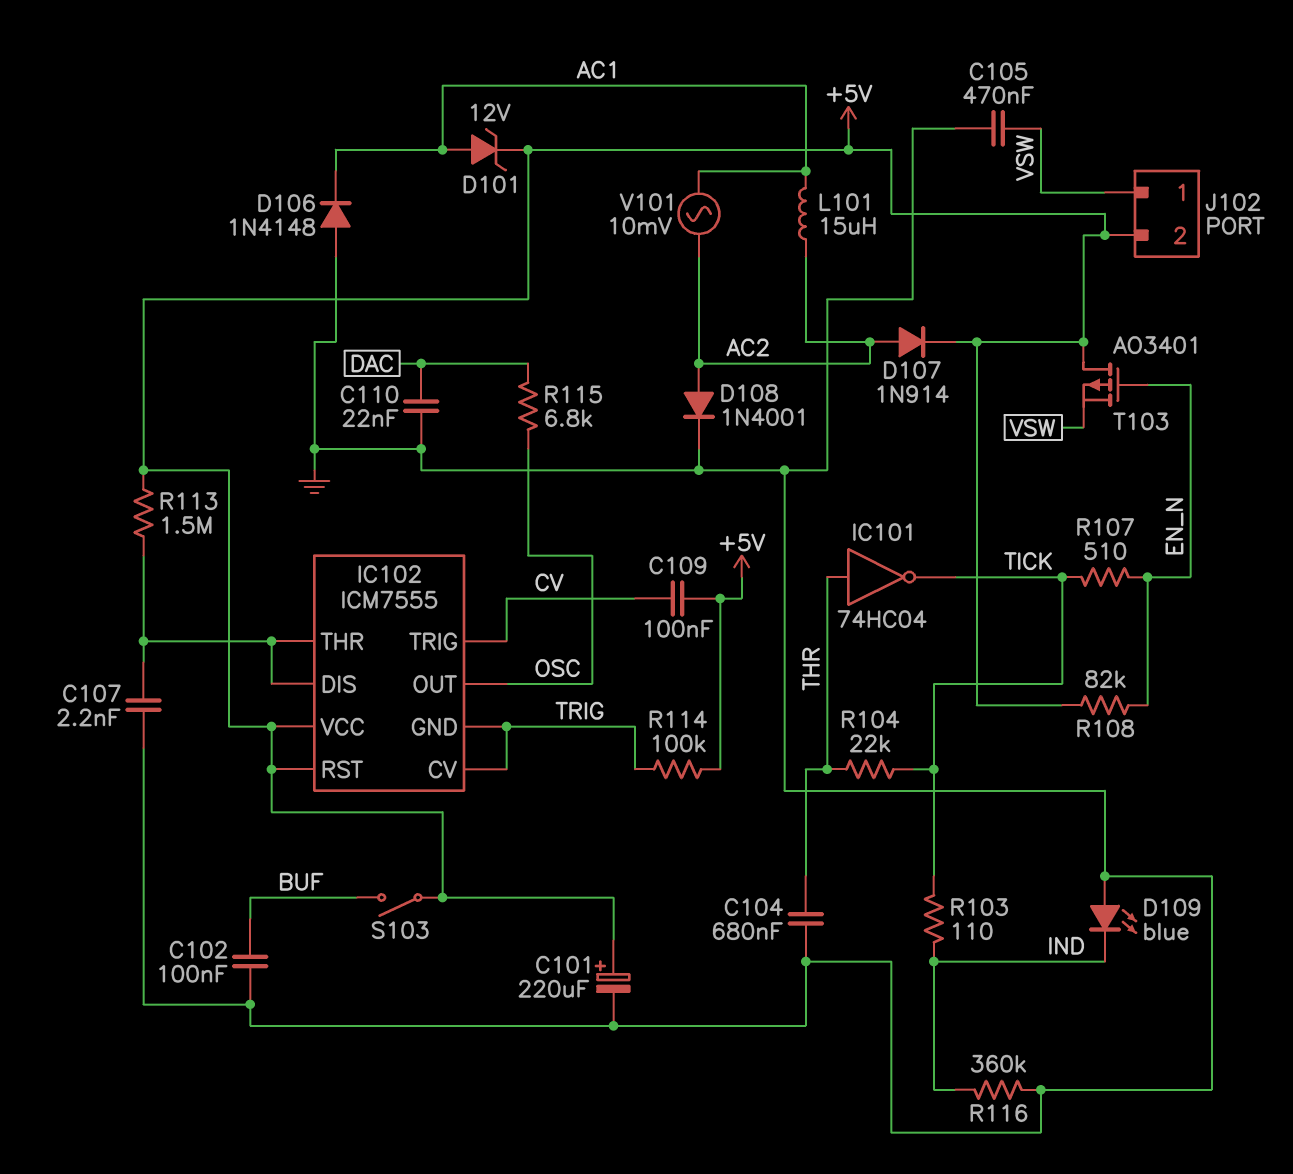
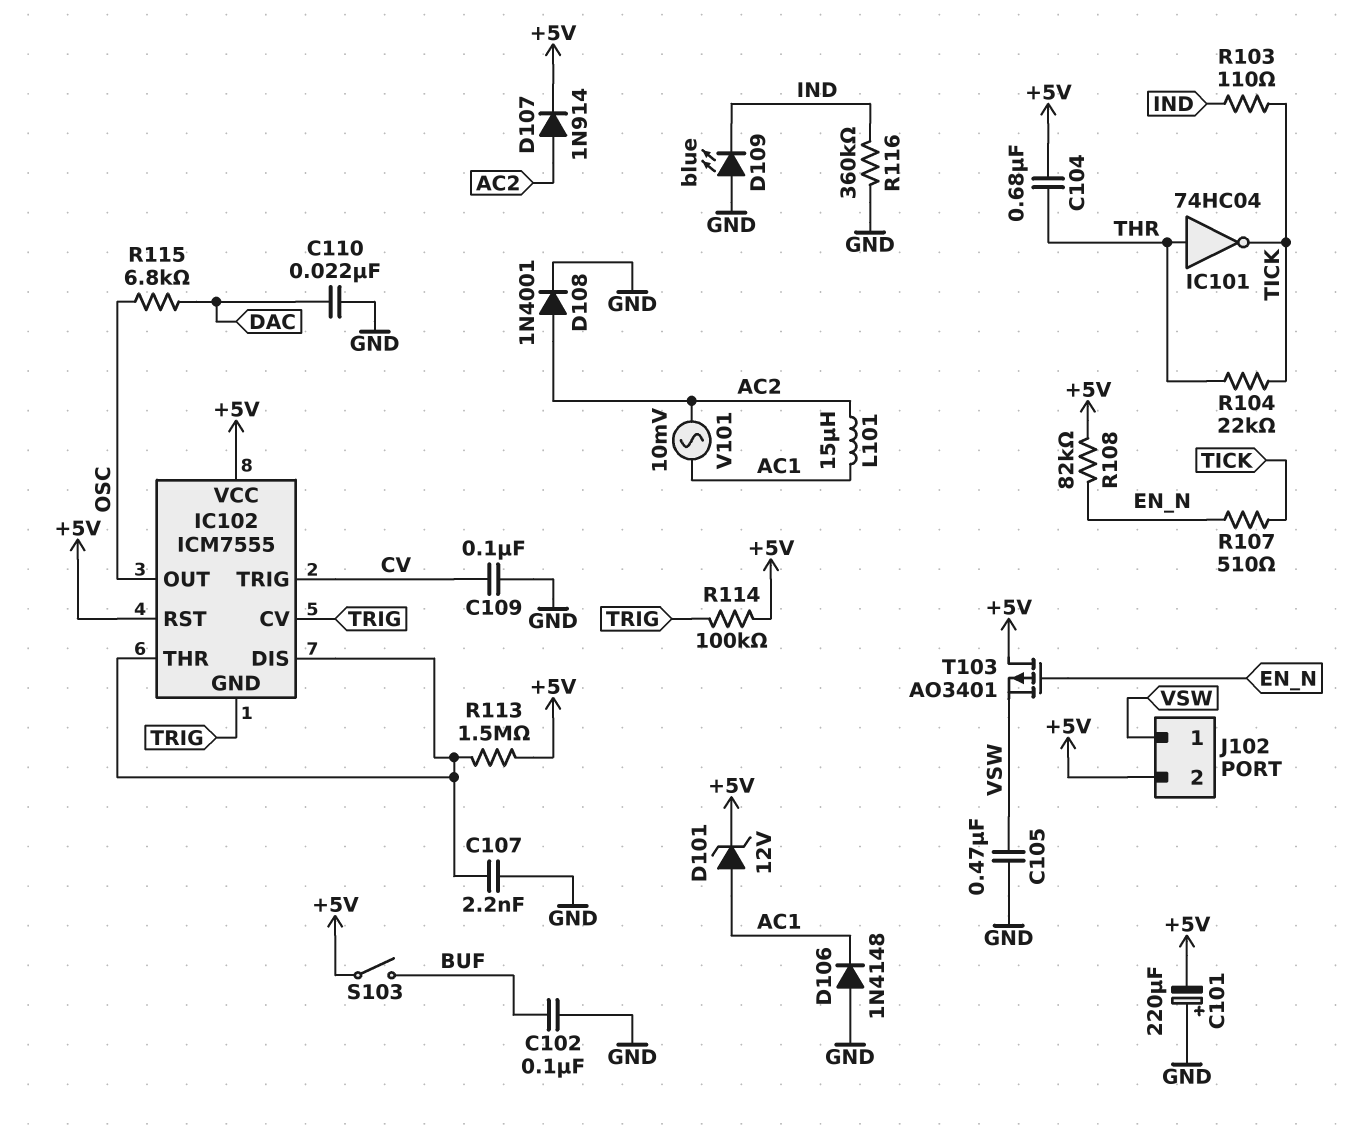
C101: 220uF (plus +5V, minus GND) -> 220uF (plus GND, minus +5V)
C104: 680nF (GND, THR) -> 680nF (+5V, THR)
C109: 100nF (+5V, CV) -> 100nF (CV, GND)

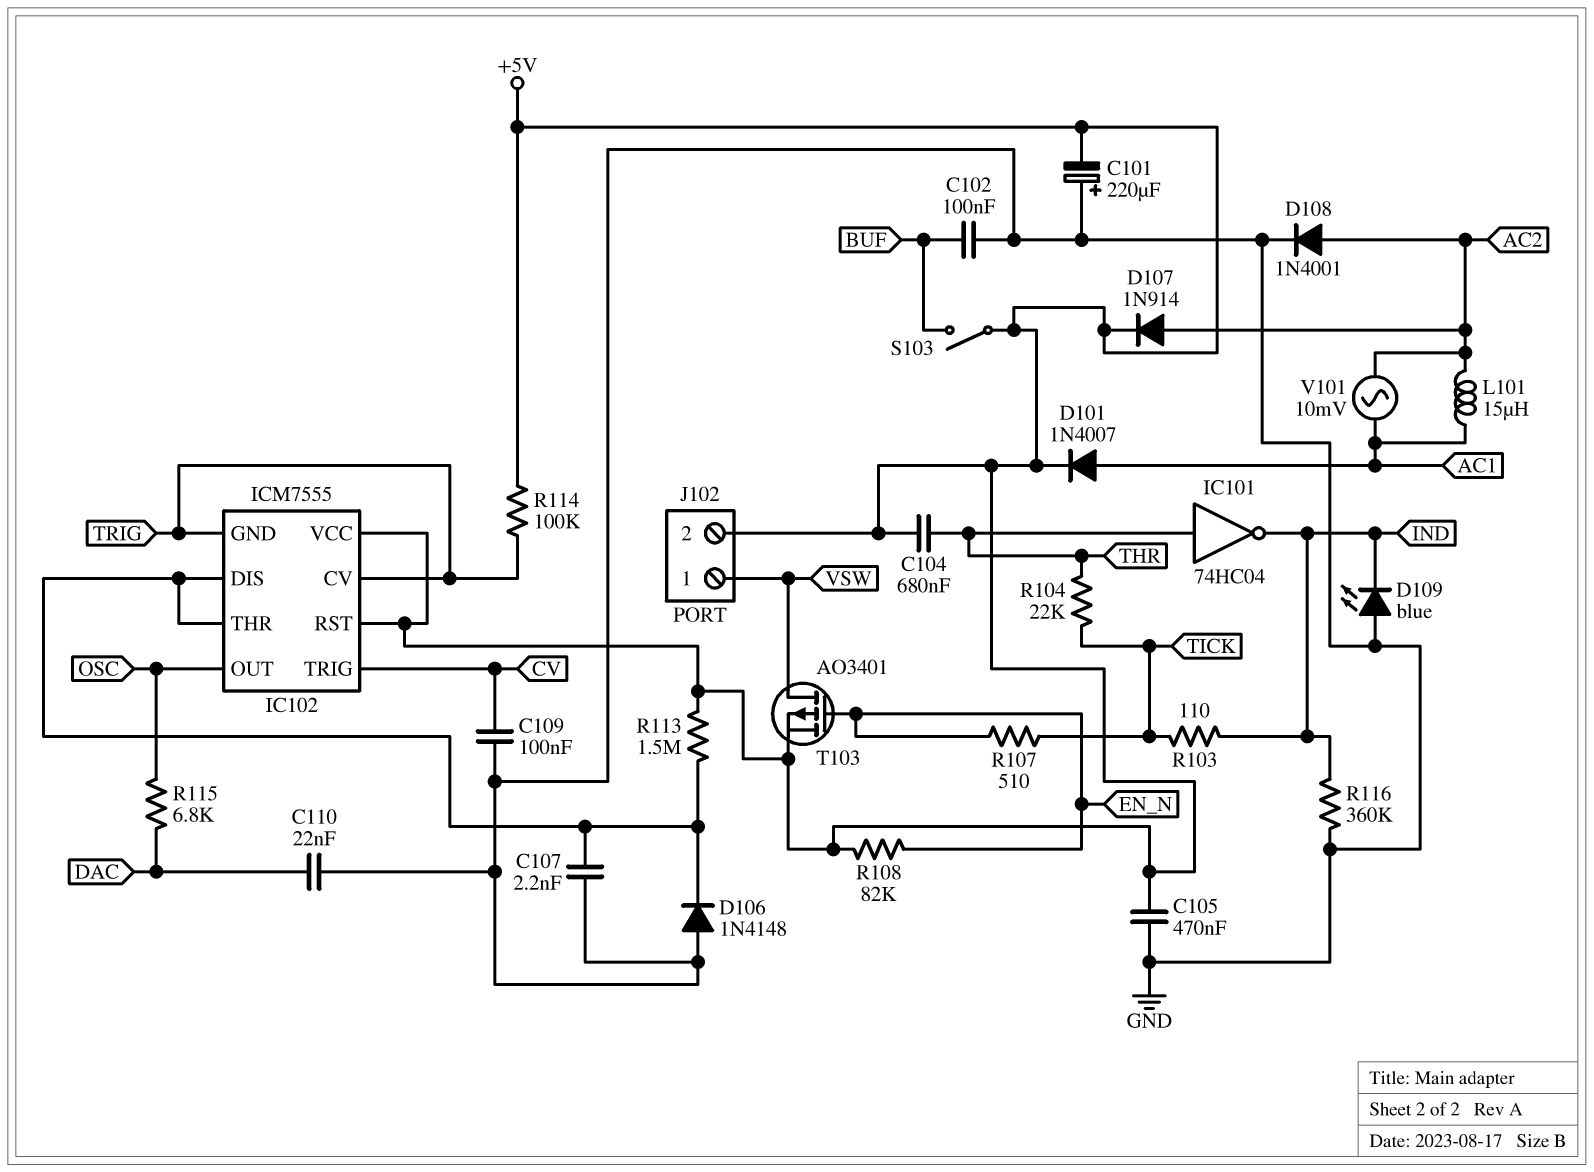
C105: 470nF (GND, VSW) -> 470nF (+5V, GND)
D101: zener 12V (A AC1, K +5V) -> diode 1N4007 (A AC1, K +5V)
D106: diode 1N4148 (A GND, K AC1) -> diode 1N4148 (A GND, K IC102/DIS)
IC101: NOT 74HC04 (in THR, out TICK) -> NOT 74HC04 (in THR, out IND)
T103: PMOS AO3401 (G EN_N, D +5V, S VSW) -> PMOS AO3401 (G EN_N, D VSW, S +5V)

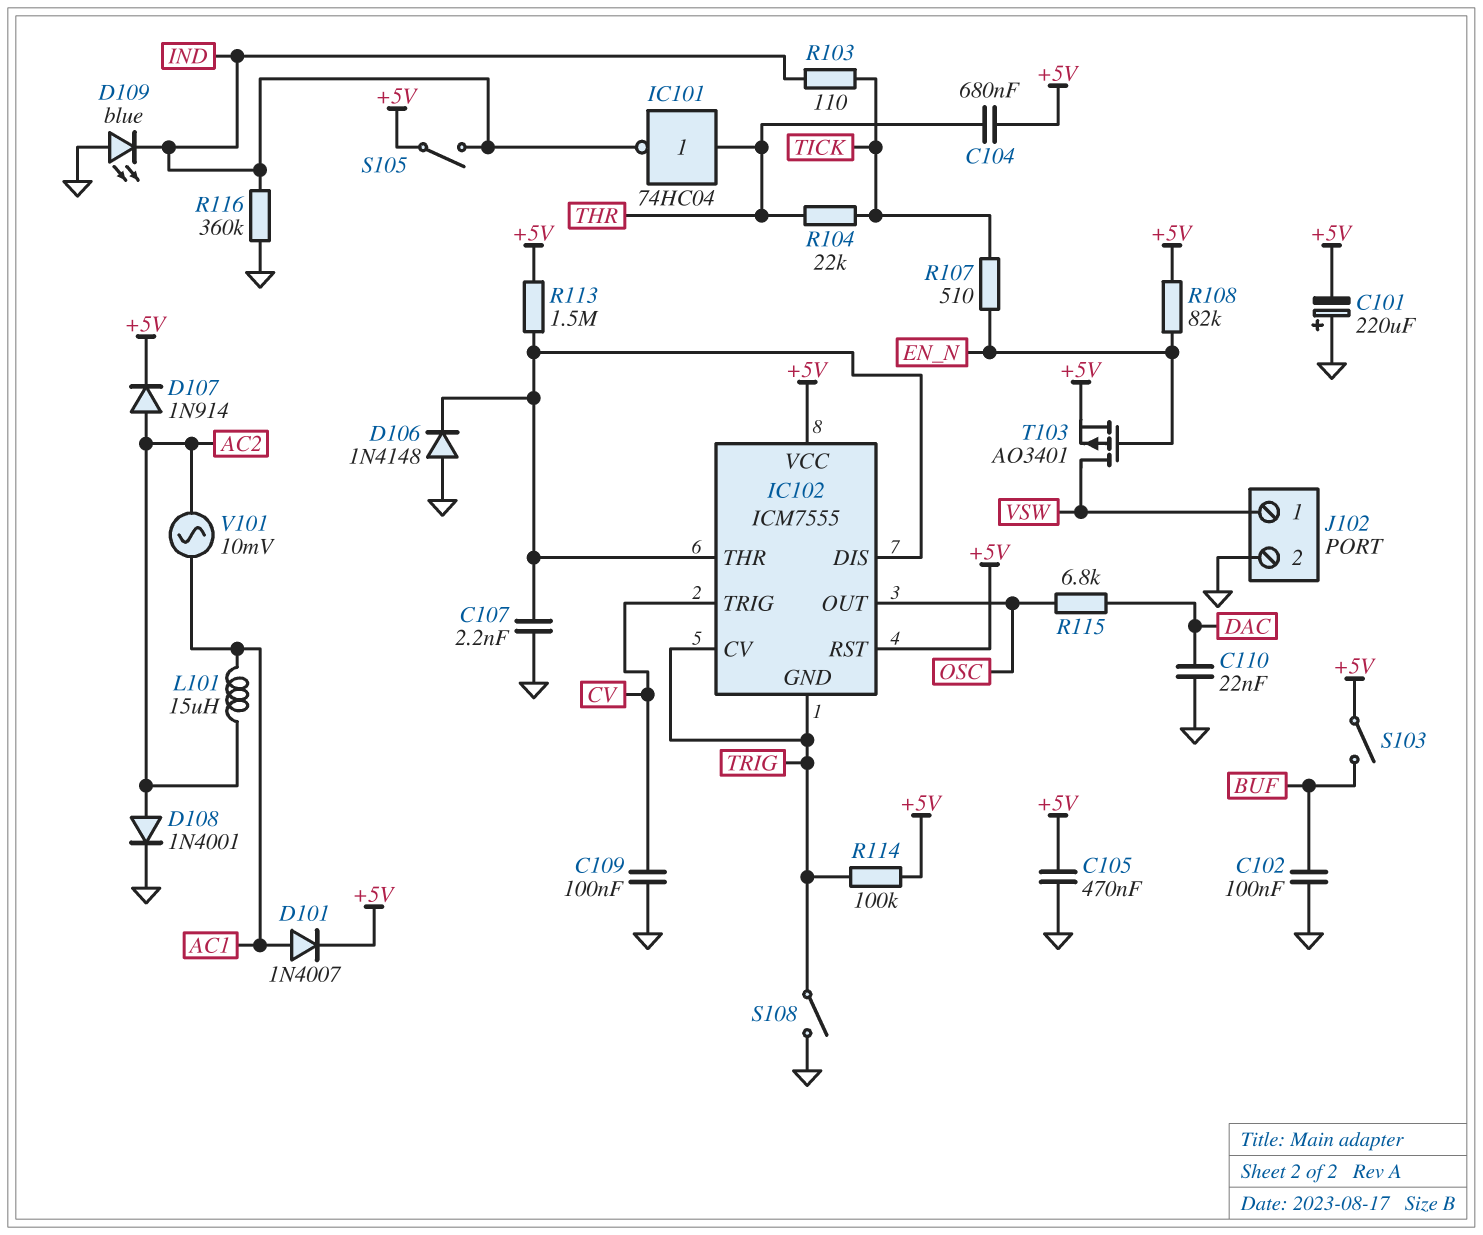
J102 pin 2: +5V -> GND
S105: none -> switch (+5V, IND)
S108: none -> switch (GND, TRIG)

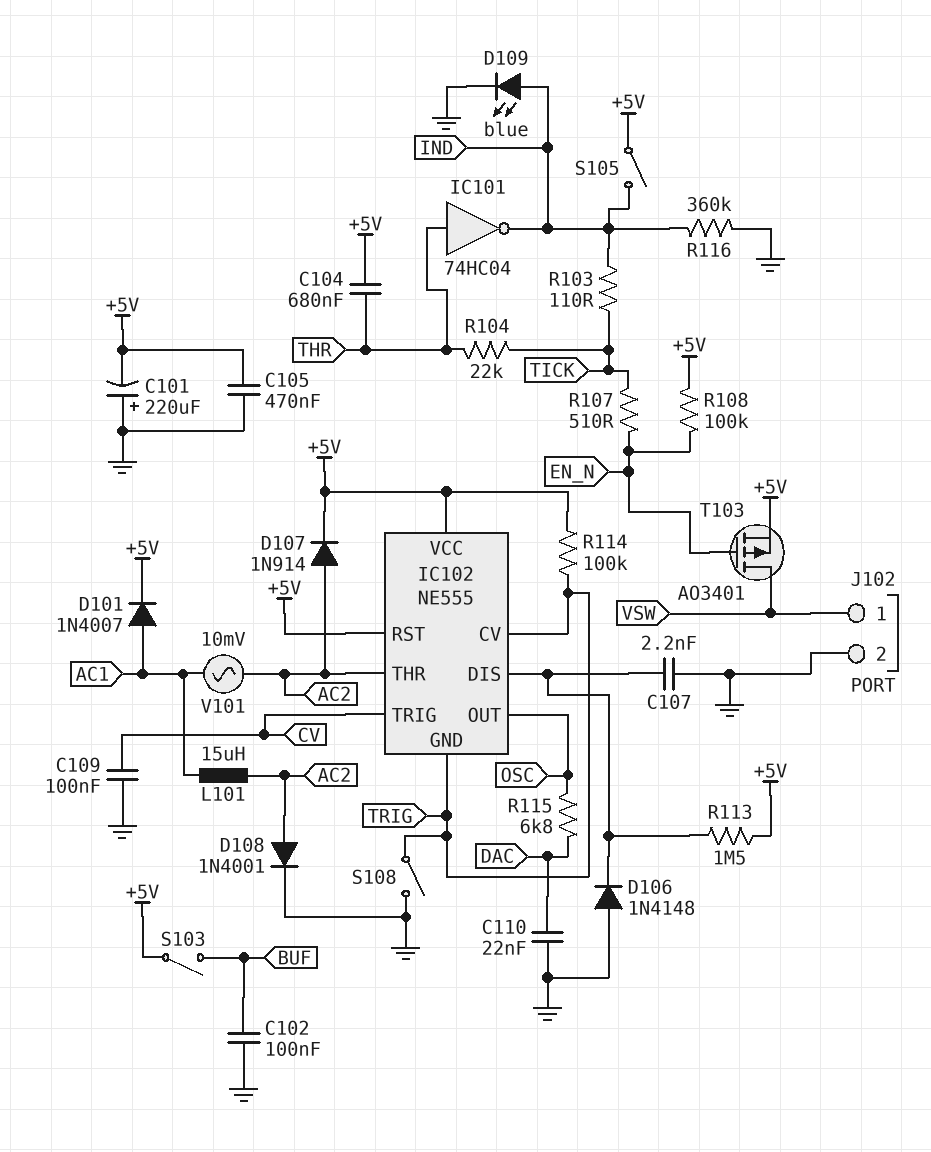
D109: LED blue (A GND, K IND) -> LED blue (A IND, K GND)
IC102: ICM7555 -> NE555
IC102 pin THR: IC102/DIS -> AC2
R108: 82k (+5V, EN_N) -> 100k (+5V, EN_N)

